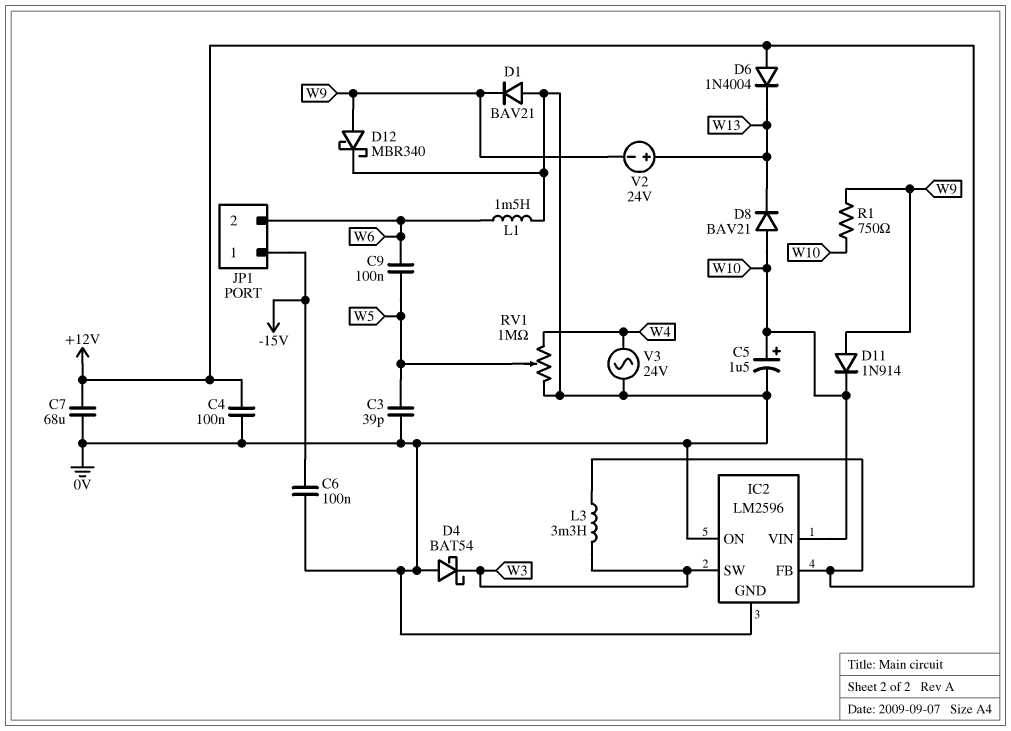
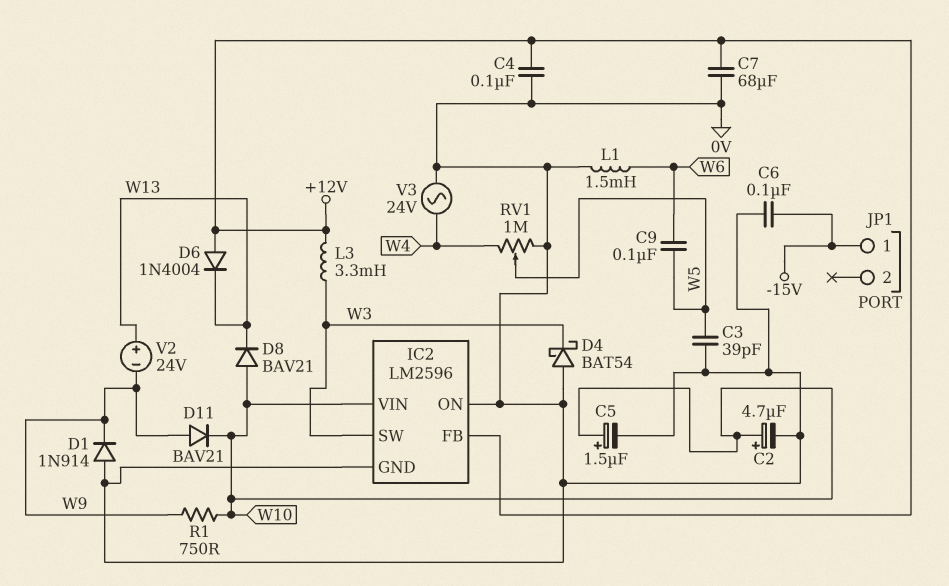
C2: none -> 4.7uF (plus W10, minus 0V)
D1: diode BAV21 (A 0V, K W9) -> diode 1N914 (A 0V, K W9)
D11: diode 1N914 (A W9, K W10) -> diode BAV21 (A W9, K W10)
D12: schottky MBR340 (A W9, K 0V) -> none
JP1 pin 2: W6 -> none

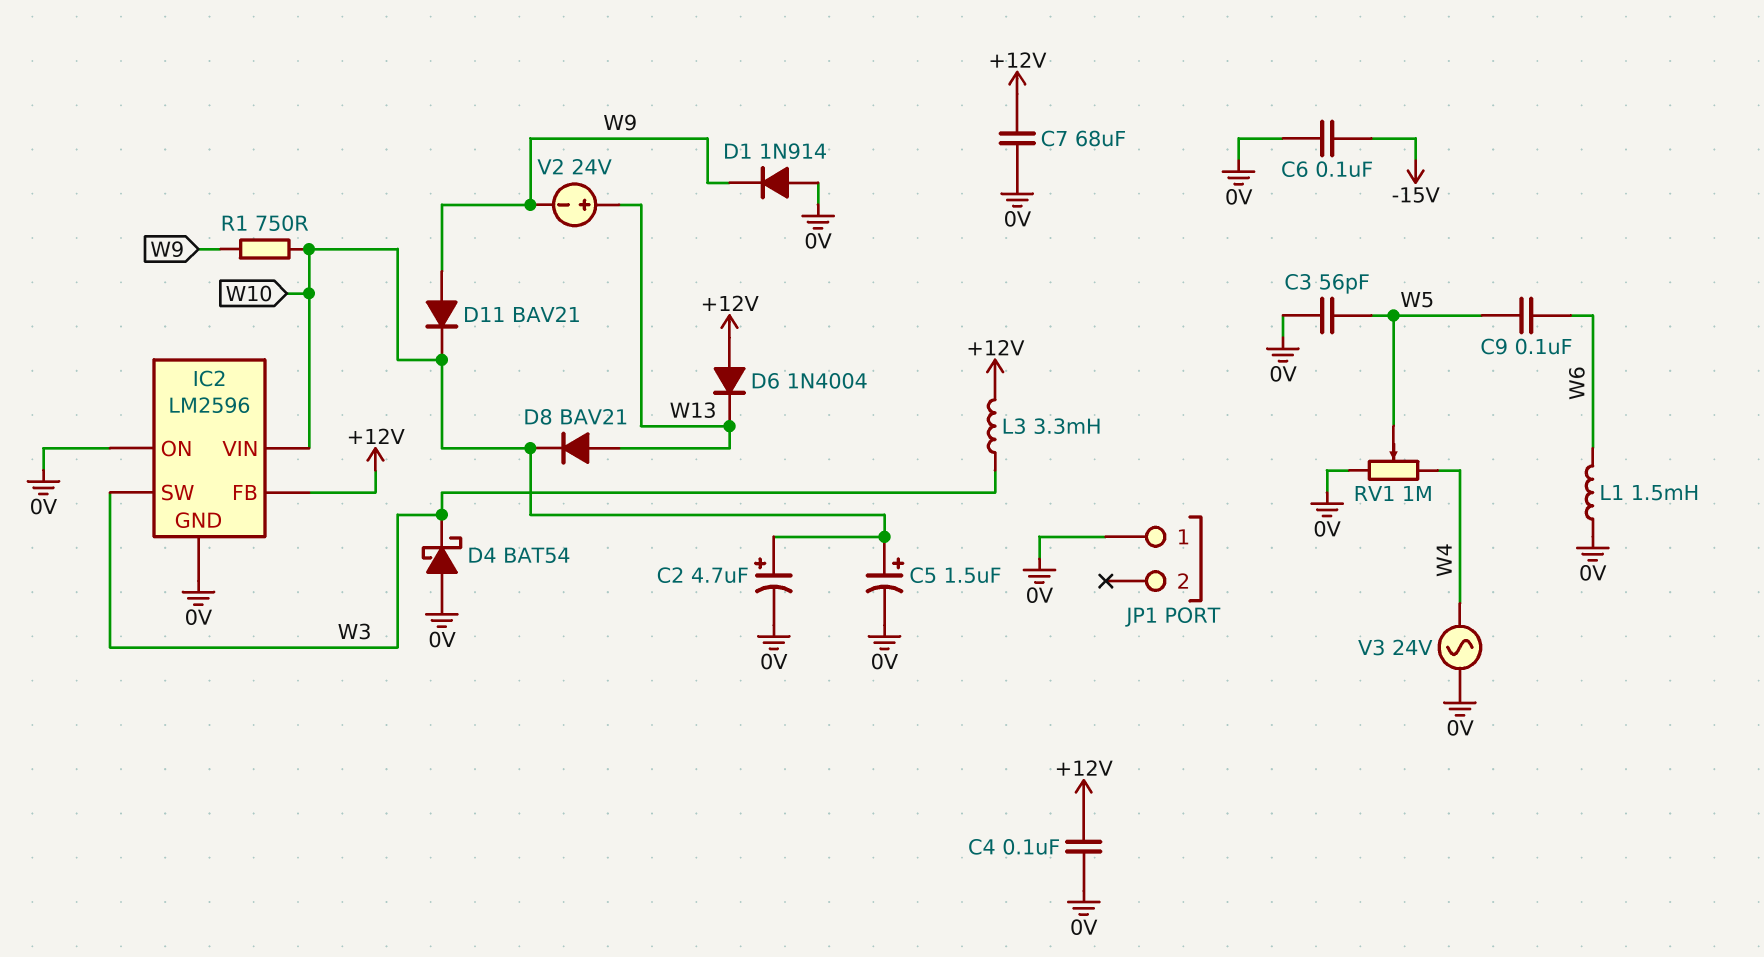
C3: 39pF (0V, W5) -> 56pF (0V, W5)
D8: diode BAV21 (A W10, K W13) -> diode BAV21 (A W13, K W10)
JP1 pin 1: -15V -> 0V

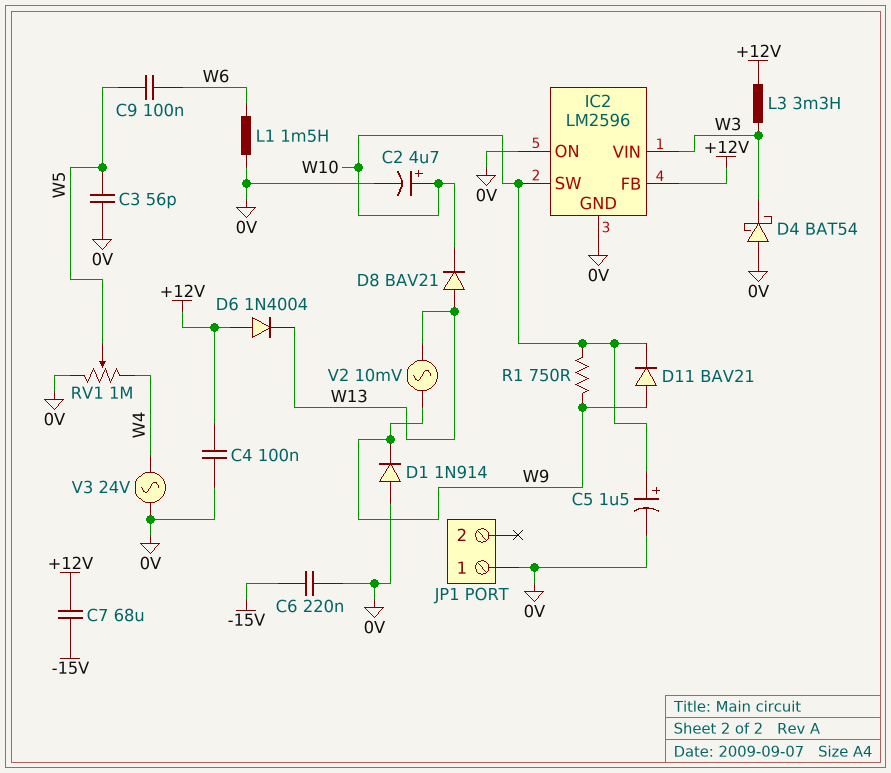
C6: 100nF (-15V, 0V) -> 220nF (-15V, 0V)
C7: 68uF (+12V, 0V) -> 68uF (+12V, -15V)
IC2 pin SW: W3 -> W10
IC2 pin VIN: W10 -> W3
V2: 24V (plus W13, minus W9) -> AC 10mV (W9, W13)

